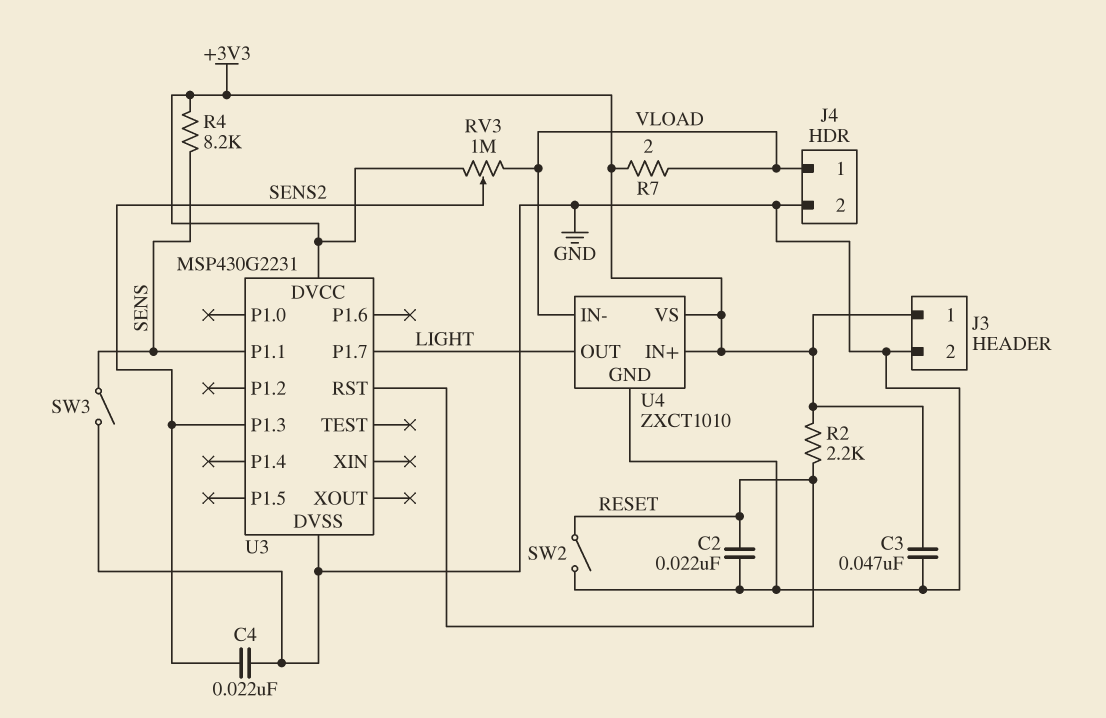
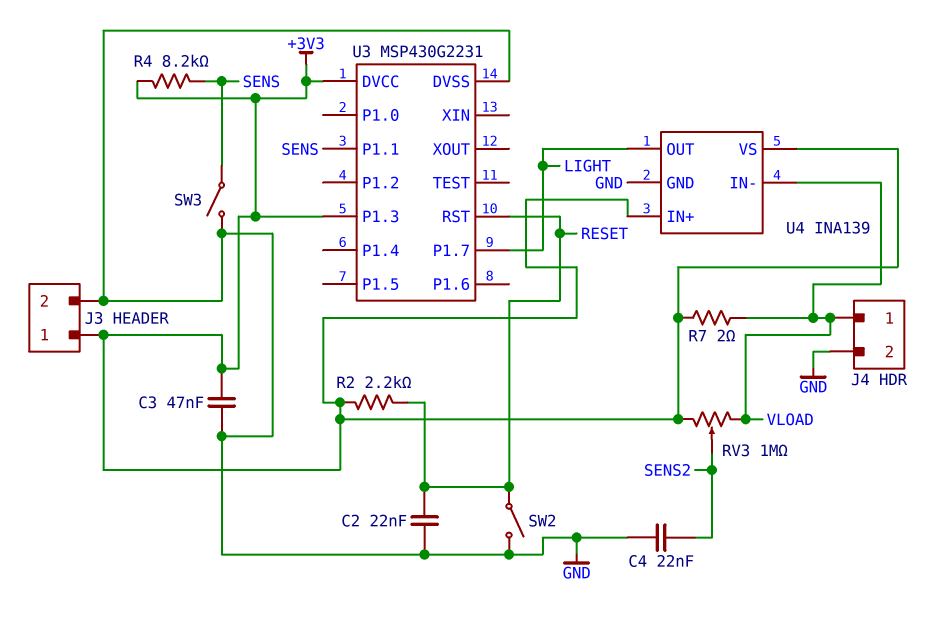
U3 pin P1.3: SENS2 -> +3V3
U4: ZXCT1010 -> INA139

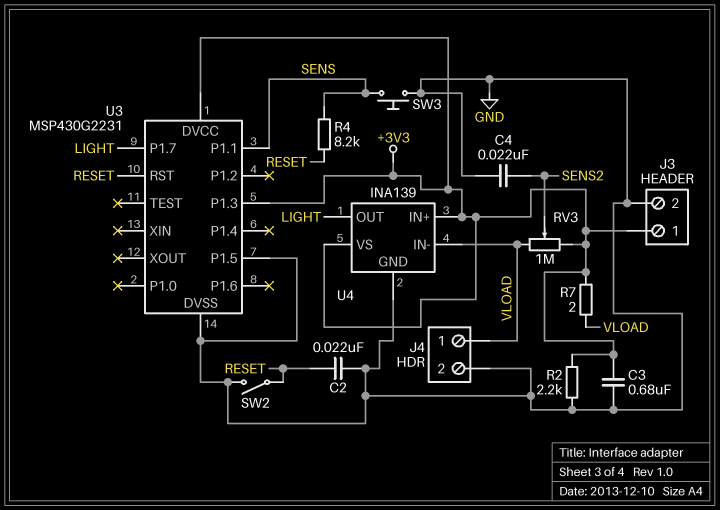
C3: 47nF (+3V3, GND) -> 680nF (+3V3, GND)
R2: 2.2k (+3V3, RESET) -> 2.2k (+3V3, GND)
R4: 8.2k (+3V3, SENS) -> 8.2k (RESET, SENS)
SW3: switch (GND, SENS) -> button (GND, SENS)
U3 pin P1.5: none -> GND

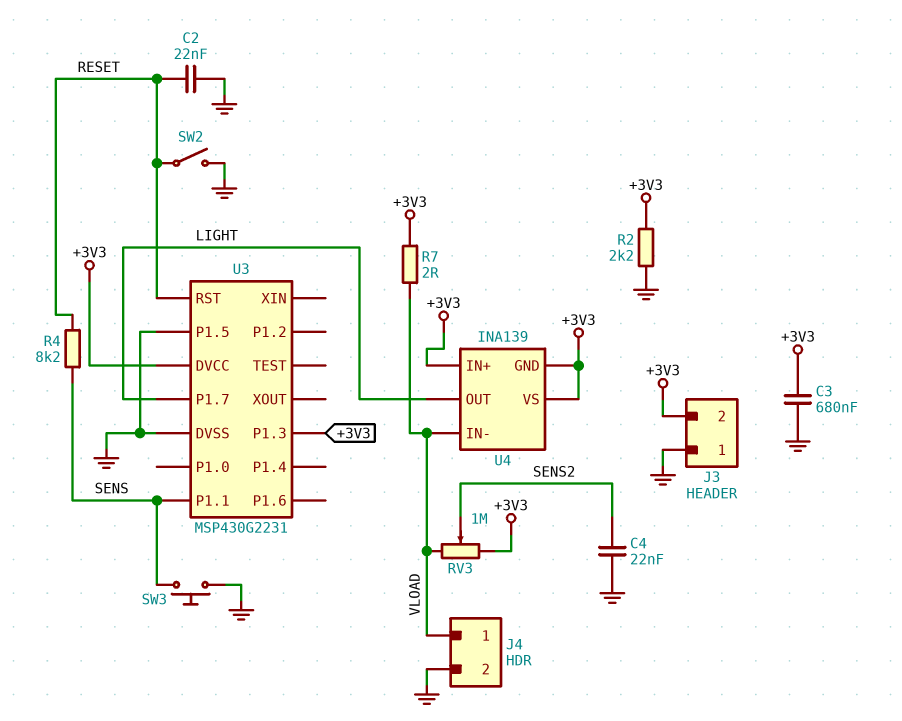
J3 pin 1: +3V3 -> GND
J3 pin 2: GND -> +3V3
U4 pin GND: GND -> +3V3

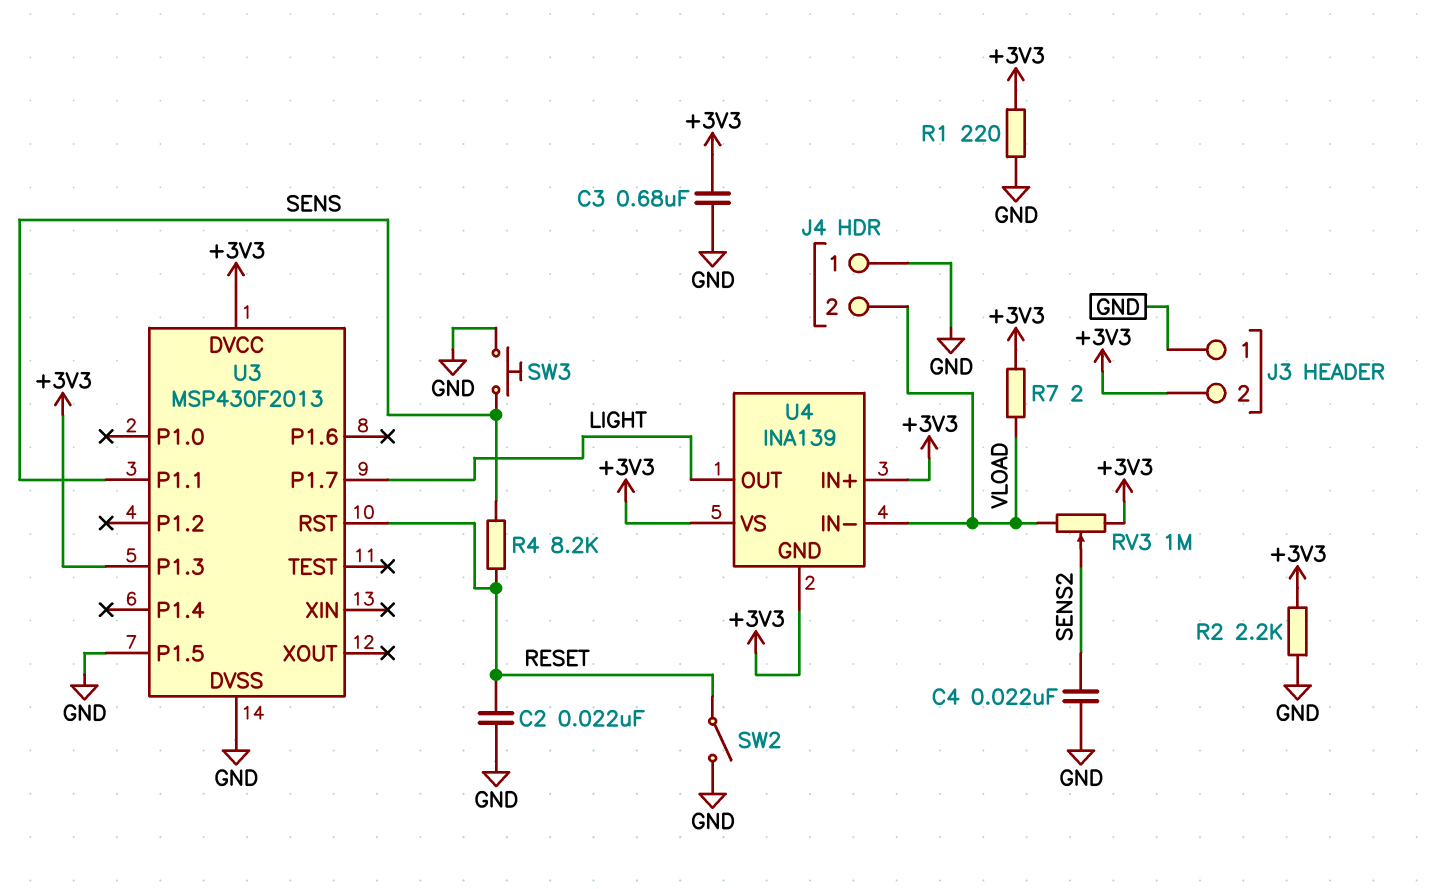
J4 pin 1: VLOAD -> GND
J4 pin 2: GND -> VLOAD
R1: none -> 220 (+3V3, GND)
U3: MSP430G2231 -> MSP430F2013

